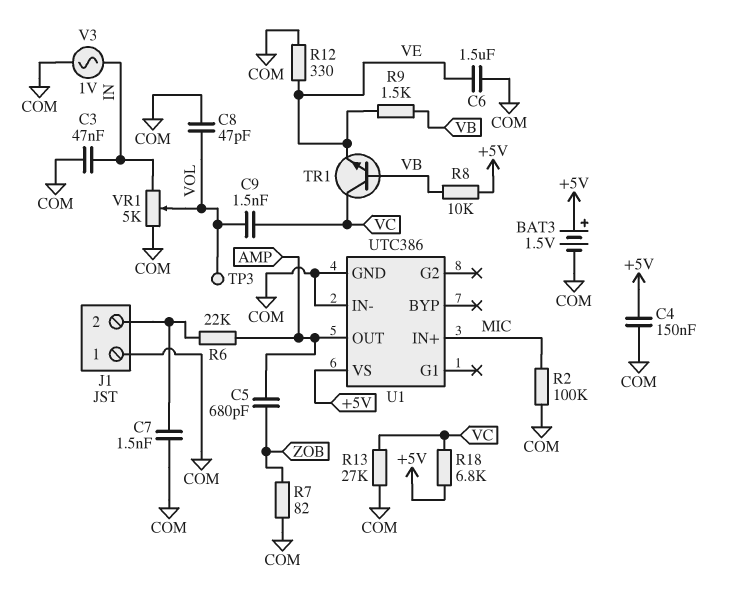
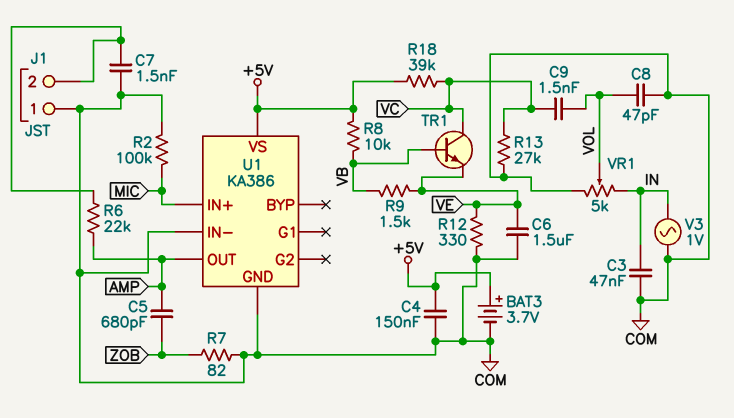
BAT3: 1.5V (plus +5V, minus COM) -> 3.7V (plus +5V, minus COM)
R18: 6.8k (+5V, VC) -> 39k (+5V, VC)
TP3: test point (VOL) -> none
U1: UTC386 -> KA386

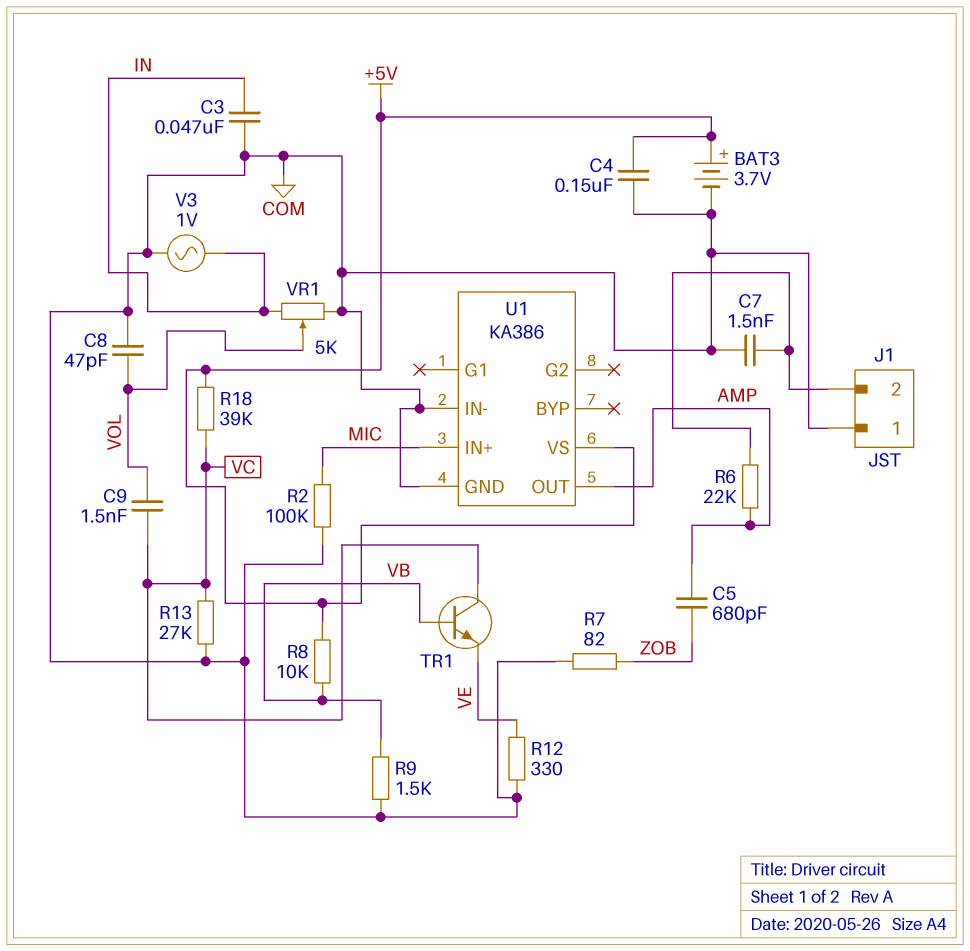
C6: 1.5uF (COM, VE) -> none
R9: 1.5k (VB, VE) -> 1.5k (COM, VB)

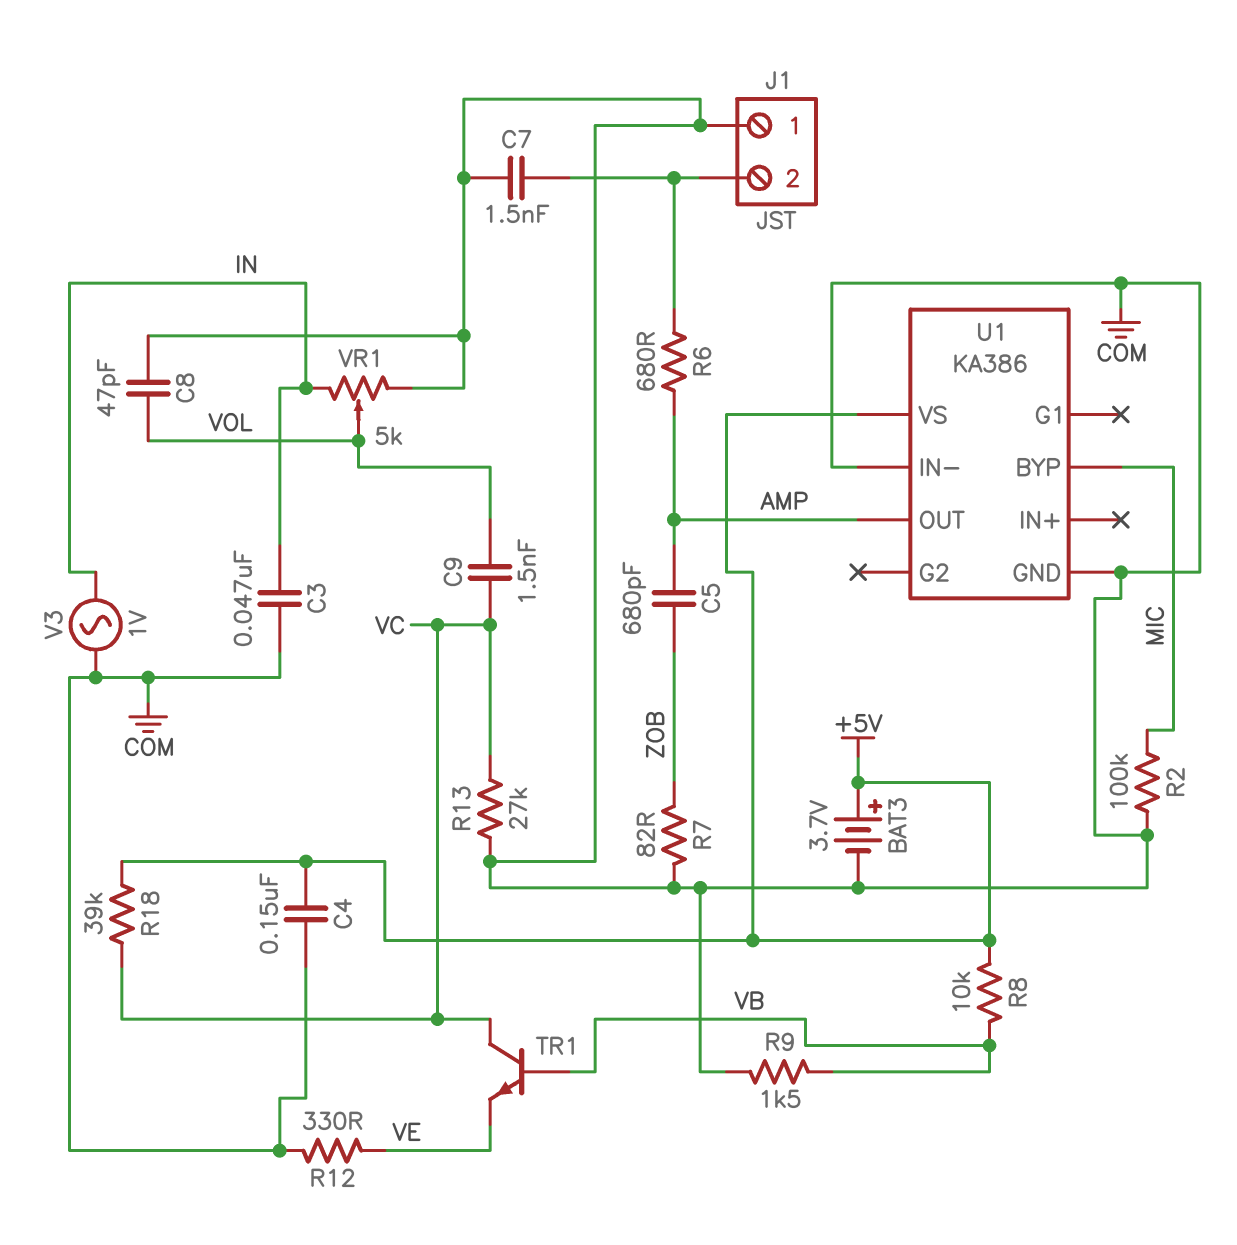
R6: 22k (AMP, J1/2) -> 680 (AMP, J1/2)
U1 pin BYP: none -> MIC
U1 pin IN+: MIC -> none

